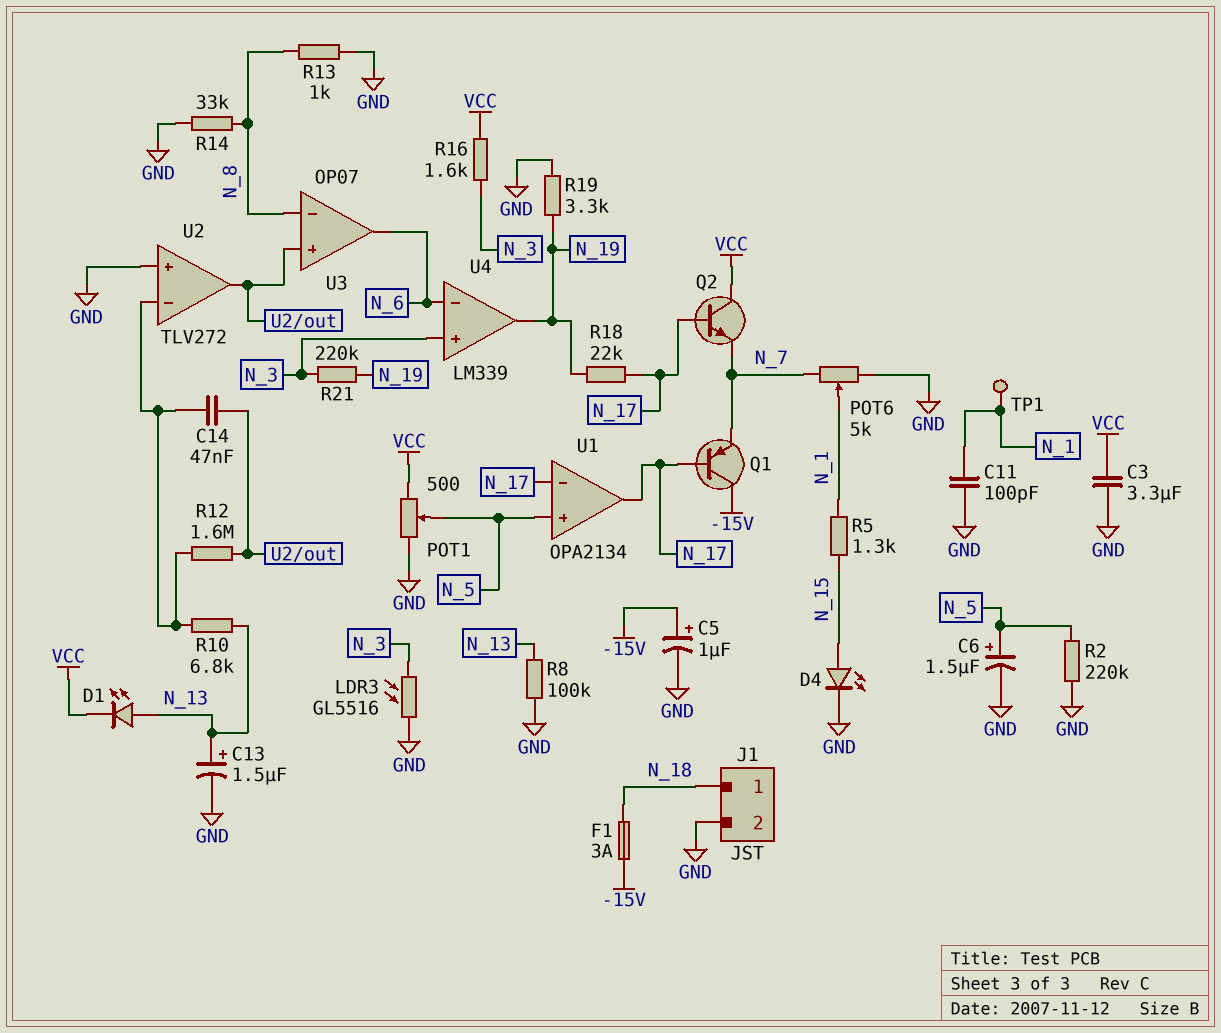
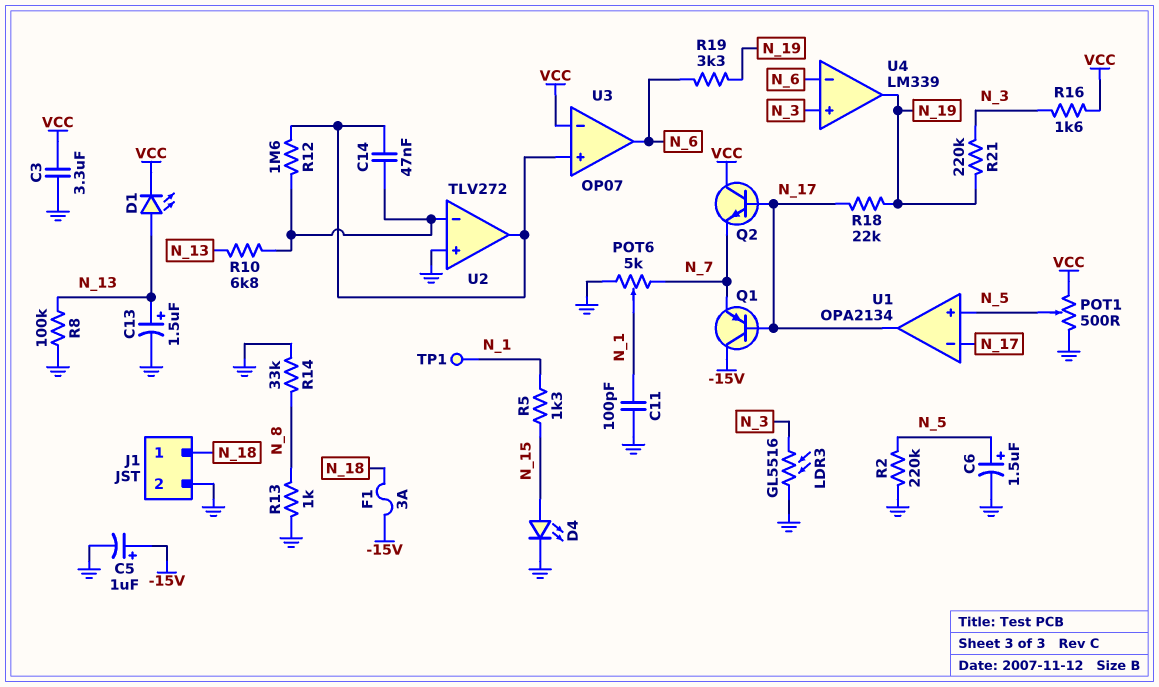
R19: 3.3k (GND, N_19) -> 3.3k (N_6, N_19)
U3 pin in-: N_8 -> VCC

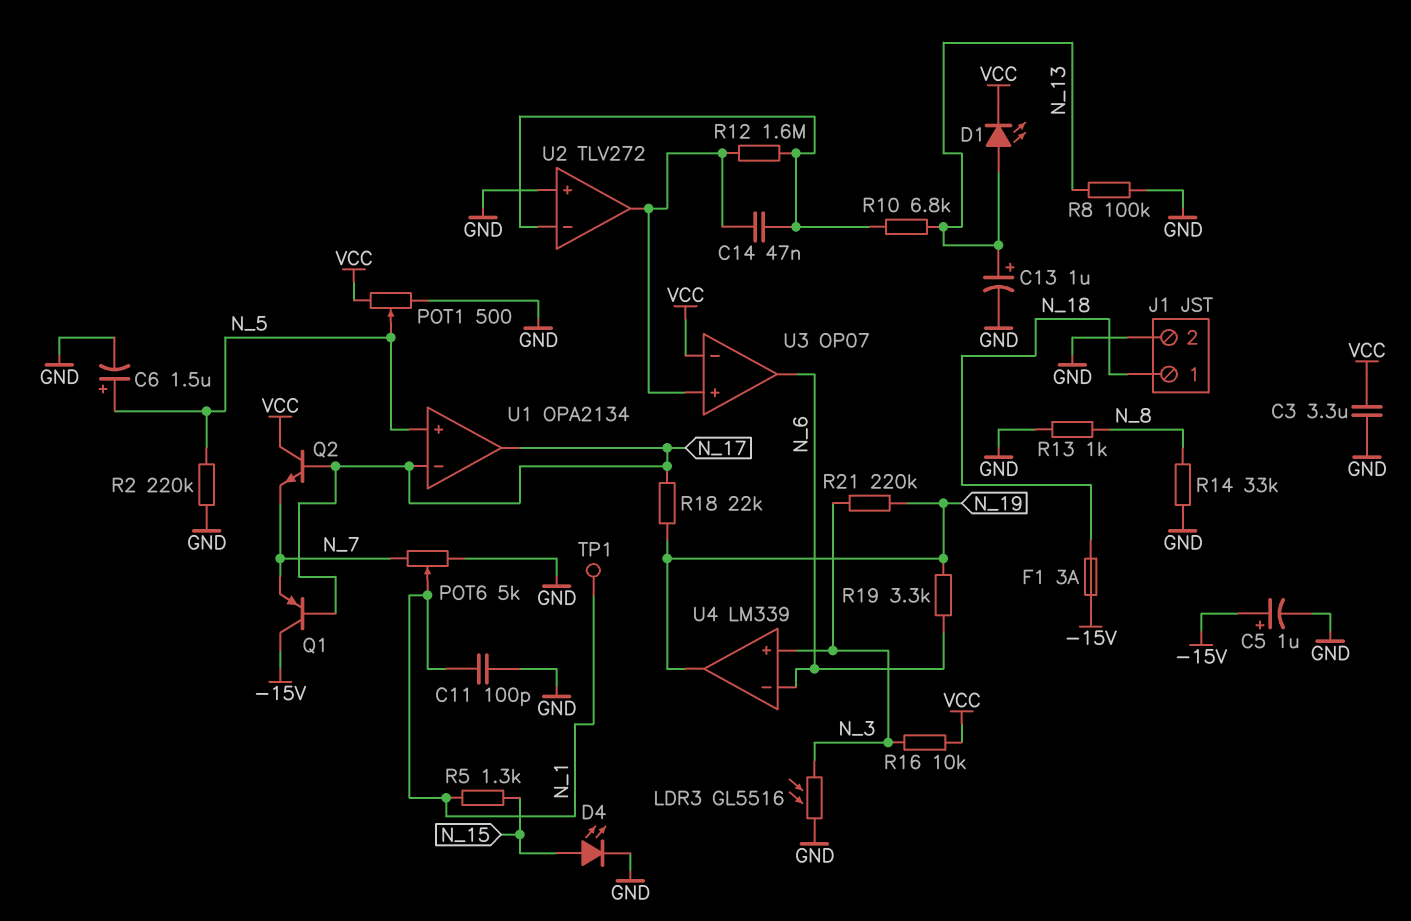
C13: 1.5uF (plus N_13, minus GND) -> 1uF (plus N_13, minus GND)
R16: 1.6k (N_3, VCC) -> 10k (N_3, VCC)

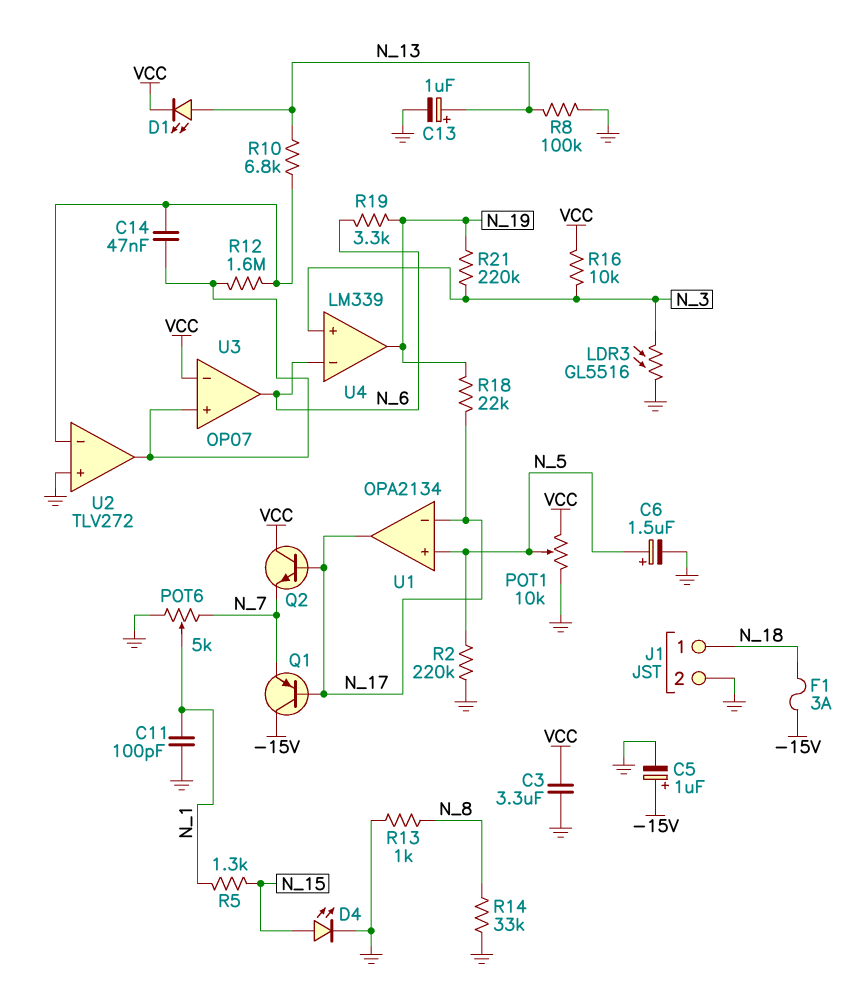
POT1: 500 (GND, VCC, wiper N_5) -> 10k (GND, VCC, wiper N_5)
TP1: test point (N_1) -> none

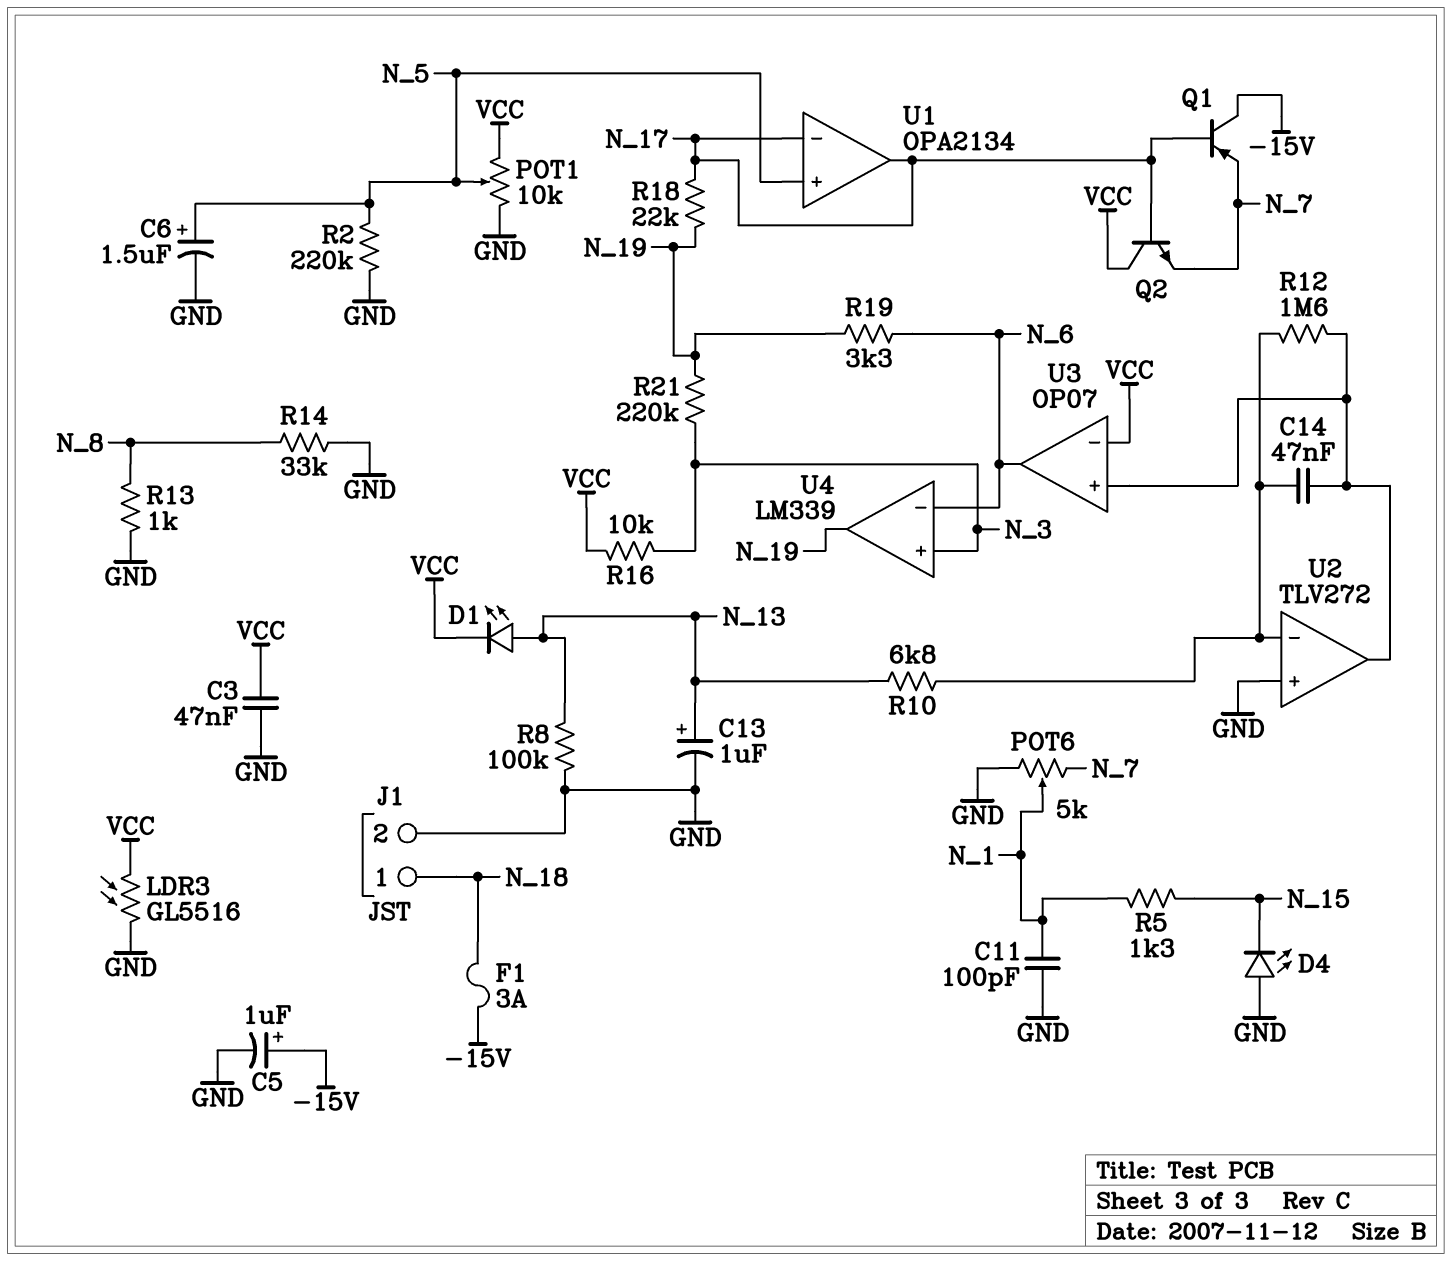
C3: 3.3uF (GND, VCC) -> 47nF (GND, VCC)
D4: LED (A N_15, K GND) -> LED (A GND, K N_15)
LDR3: GL5516 (GND, N_3) -> GL5516 (GND, VCC)

